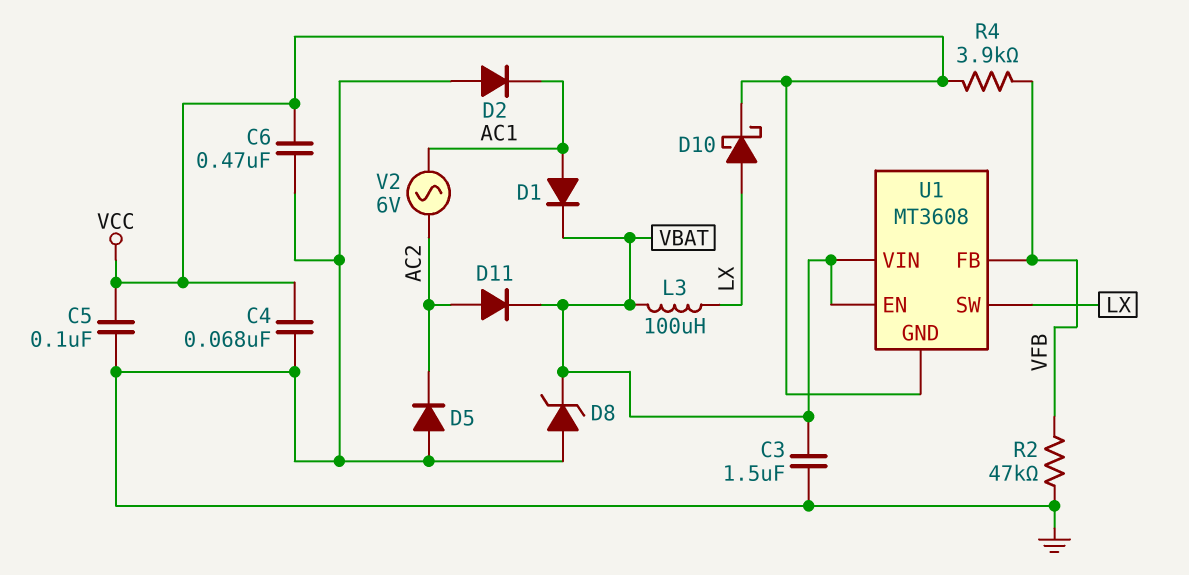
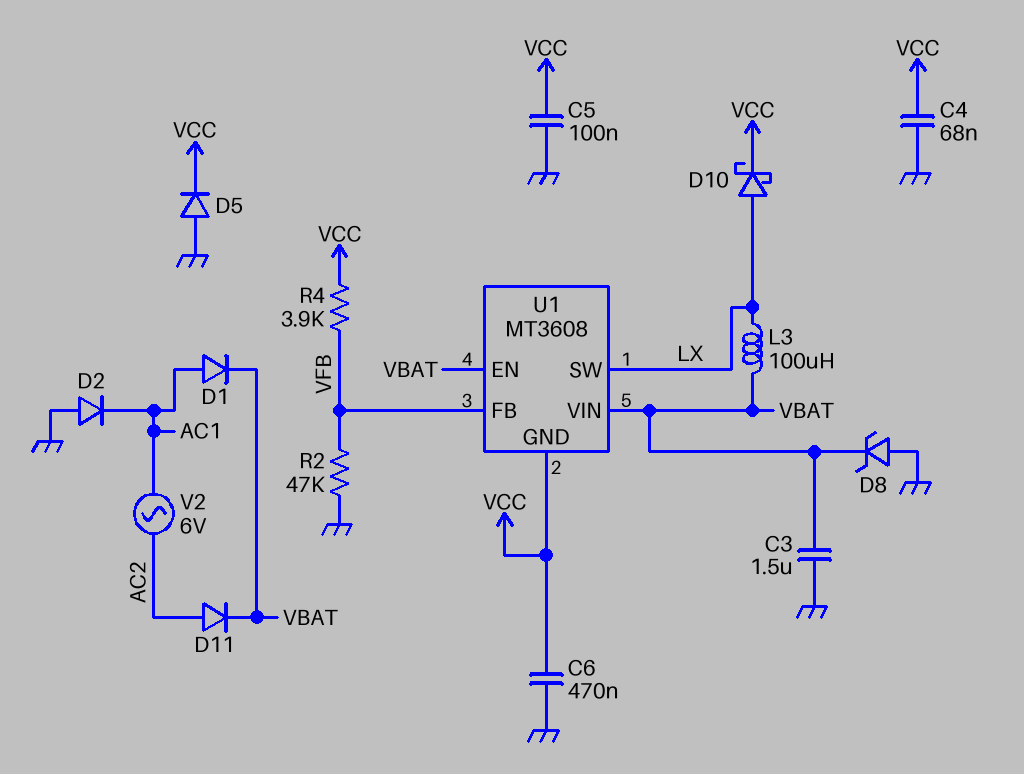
D5: diode (A GND, K AC2) -> diode (A GND, K VCC)

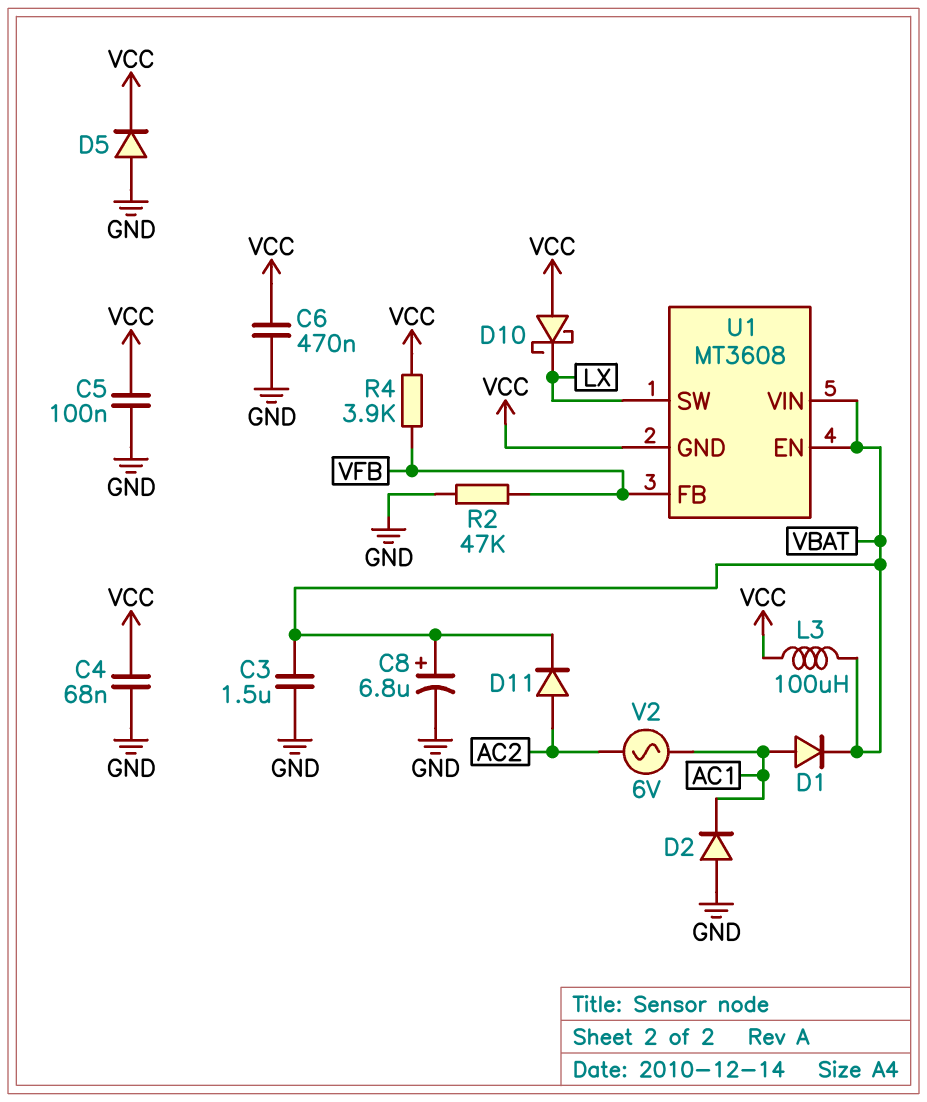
C8: none -> 6.8uF (plus VBAT, minus GND)
D8: zener (A GND, K VBAT) -> none
D10: schottky (A LX, K VCC) -> schottky (A VCC, K LX)
L3: 100uH (LX, VBAT) -> 100uH (VBAT, VCC)

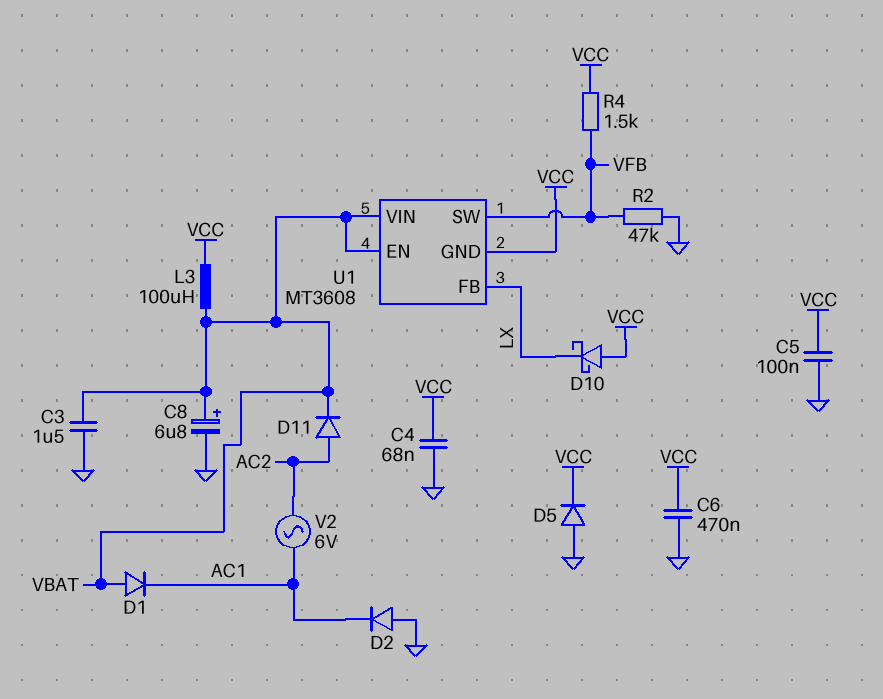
D1: diode (A AC1, K VBAT) -> diode (A VBAT, K AC1)
R4: 3.9k (VCC, VFB) -> 1.5k (VCC, VFB)
U1 pin FB: VFB -> LX
U1 pin SW: LX -> VFB

